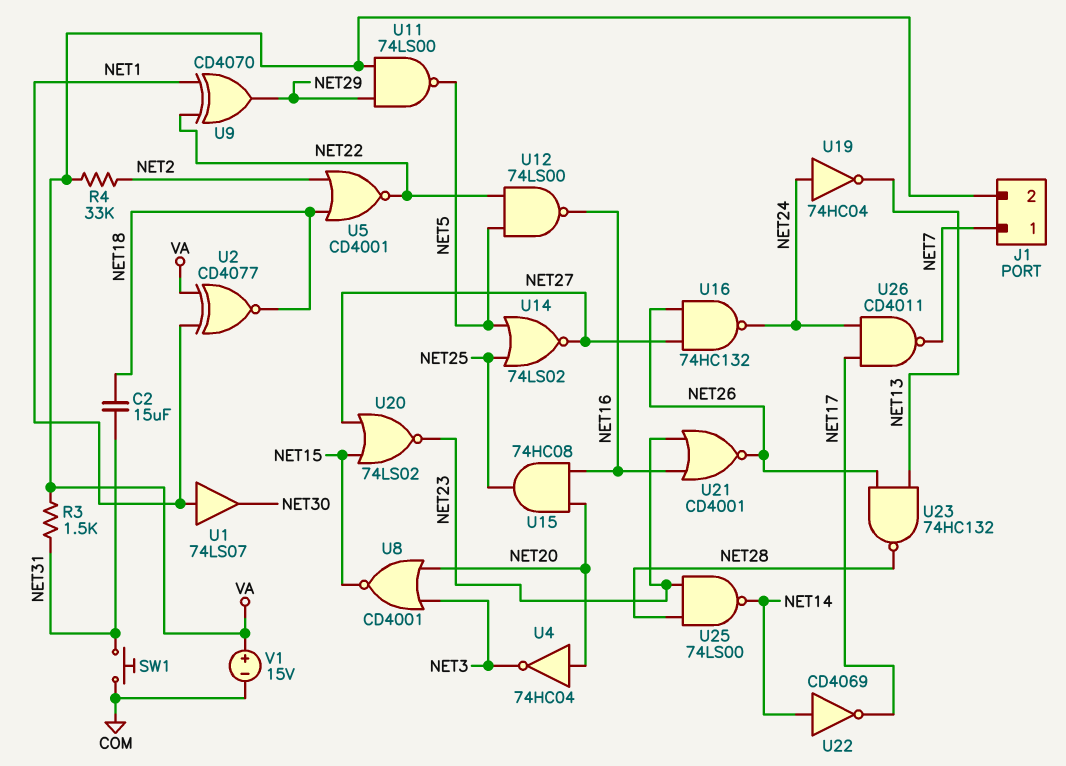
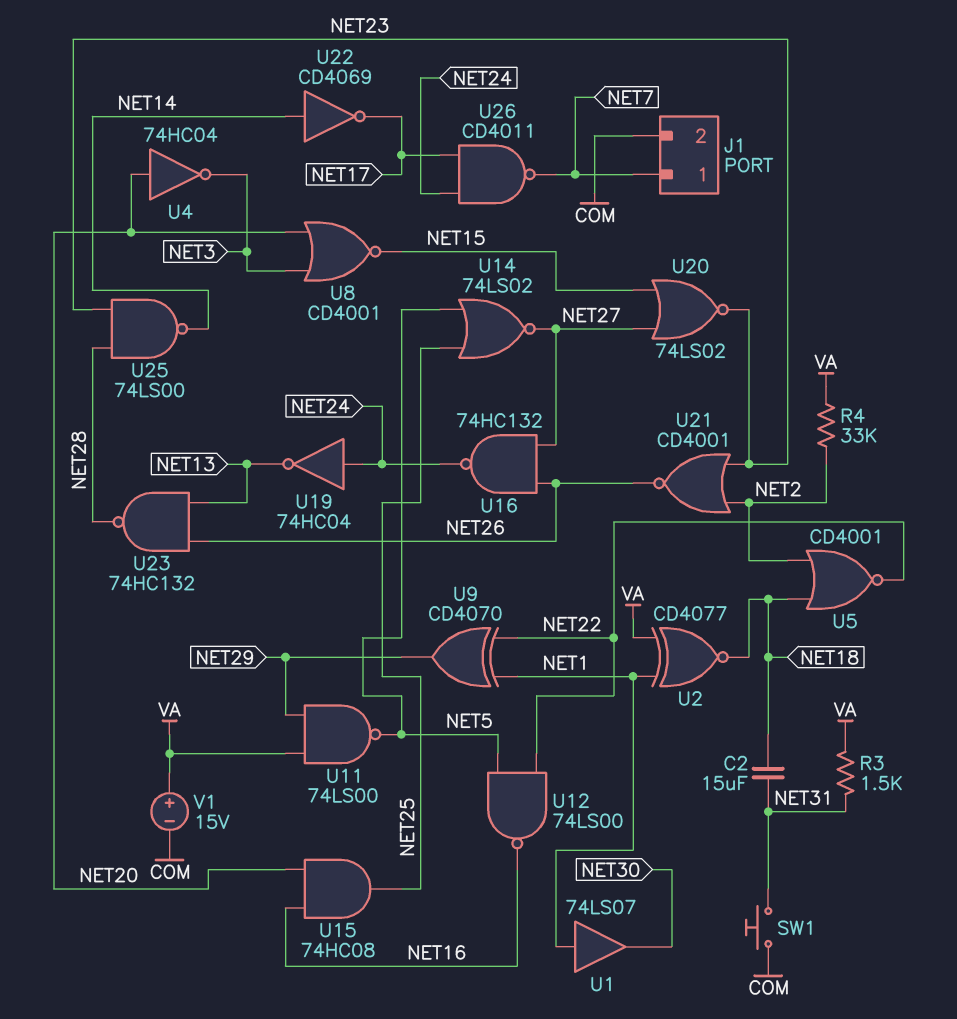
J1 pin 2: VA -> COM
U21: NOR CD4001 (in NET16, in NET23, out NET26) -> NOR CD4001 (in NET2, in NET23, out NET26)

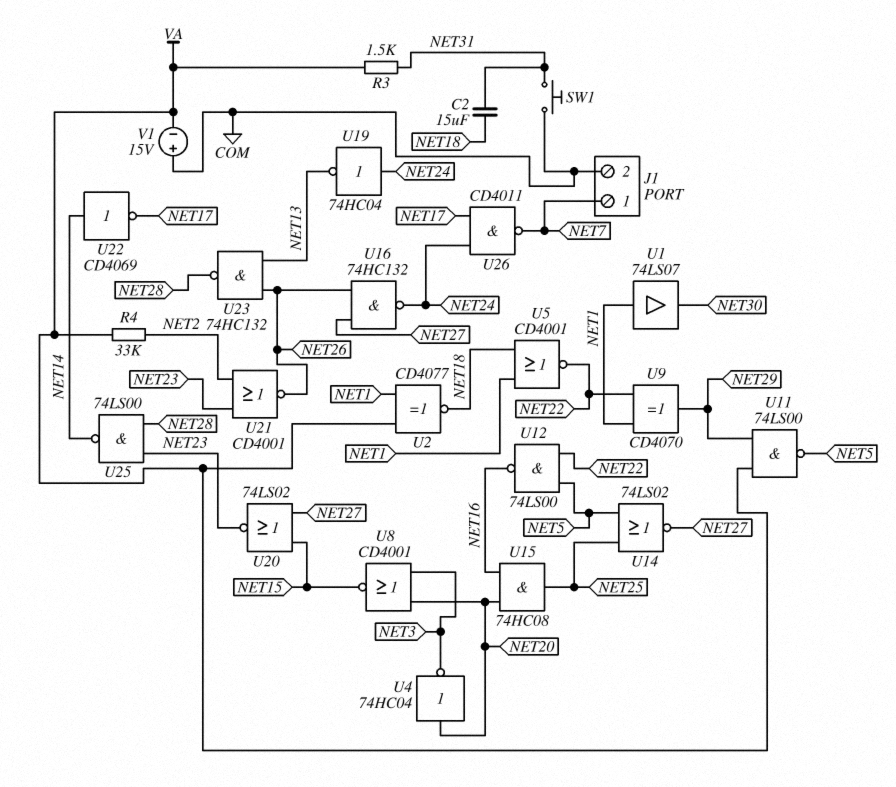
U5: NOR CD4001 (in NET2, in NET18, out NET22) -> NOR CD4001 (in NET1, in NET18, out NET22)
V1: 15V (plus VA, minus COM) -> 15V (plus COM, minus VA)

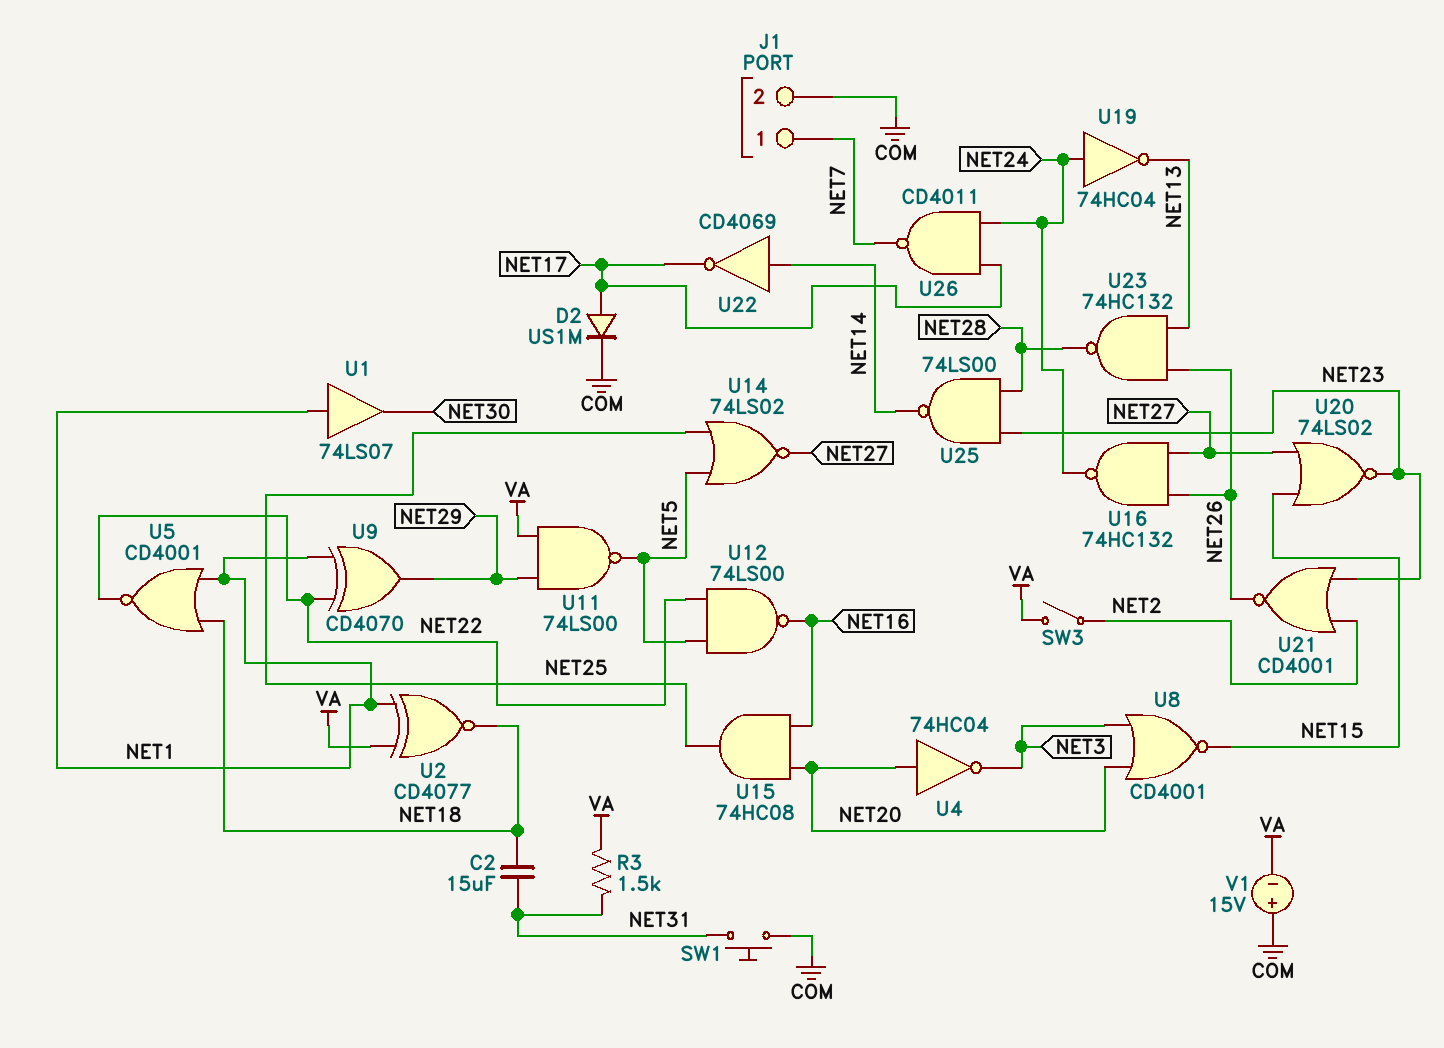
D2: none -> diode US1M (A NET17, K COM)
R4: 33k (NET2, VA) -> none
SW3: none -> switch (NET2, VA)

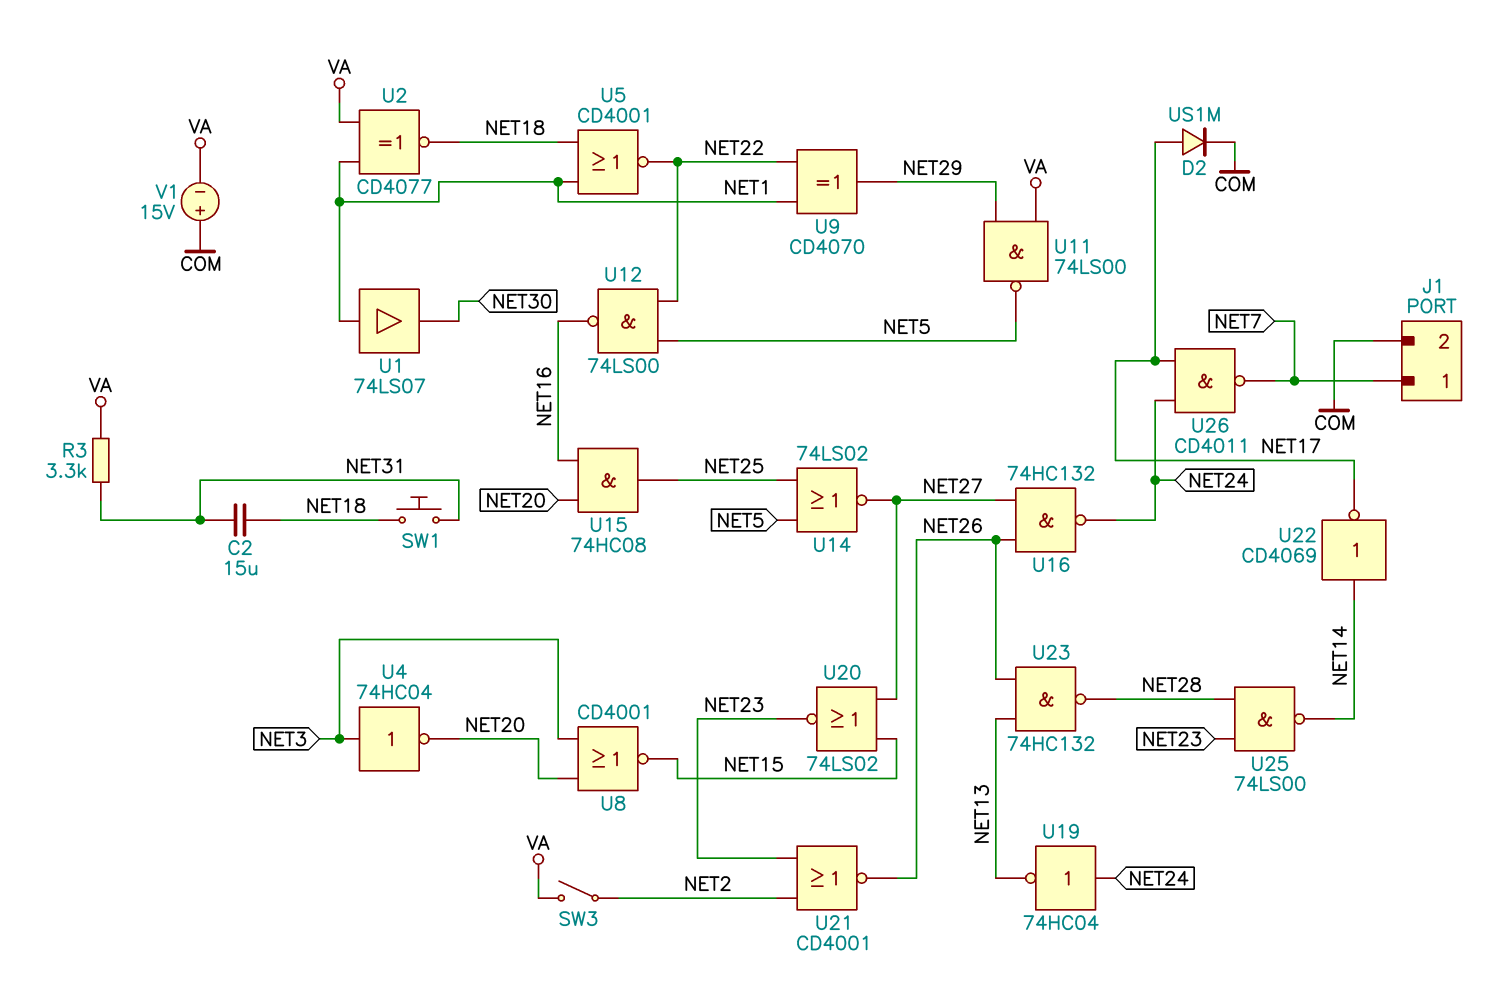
R3: 1.5k (NET31, VA) -> 3.3k (NET31, VA)
SW1: button (COM, NET31) -> button (NET18, NET31)
U4: NOT 74HC04 (in NET20, out NET3) -> NOT 74HC04 (in NET3, out NET20)

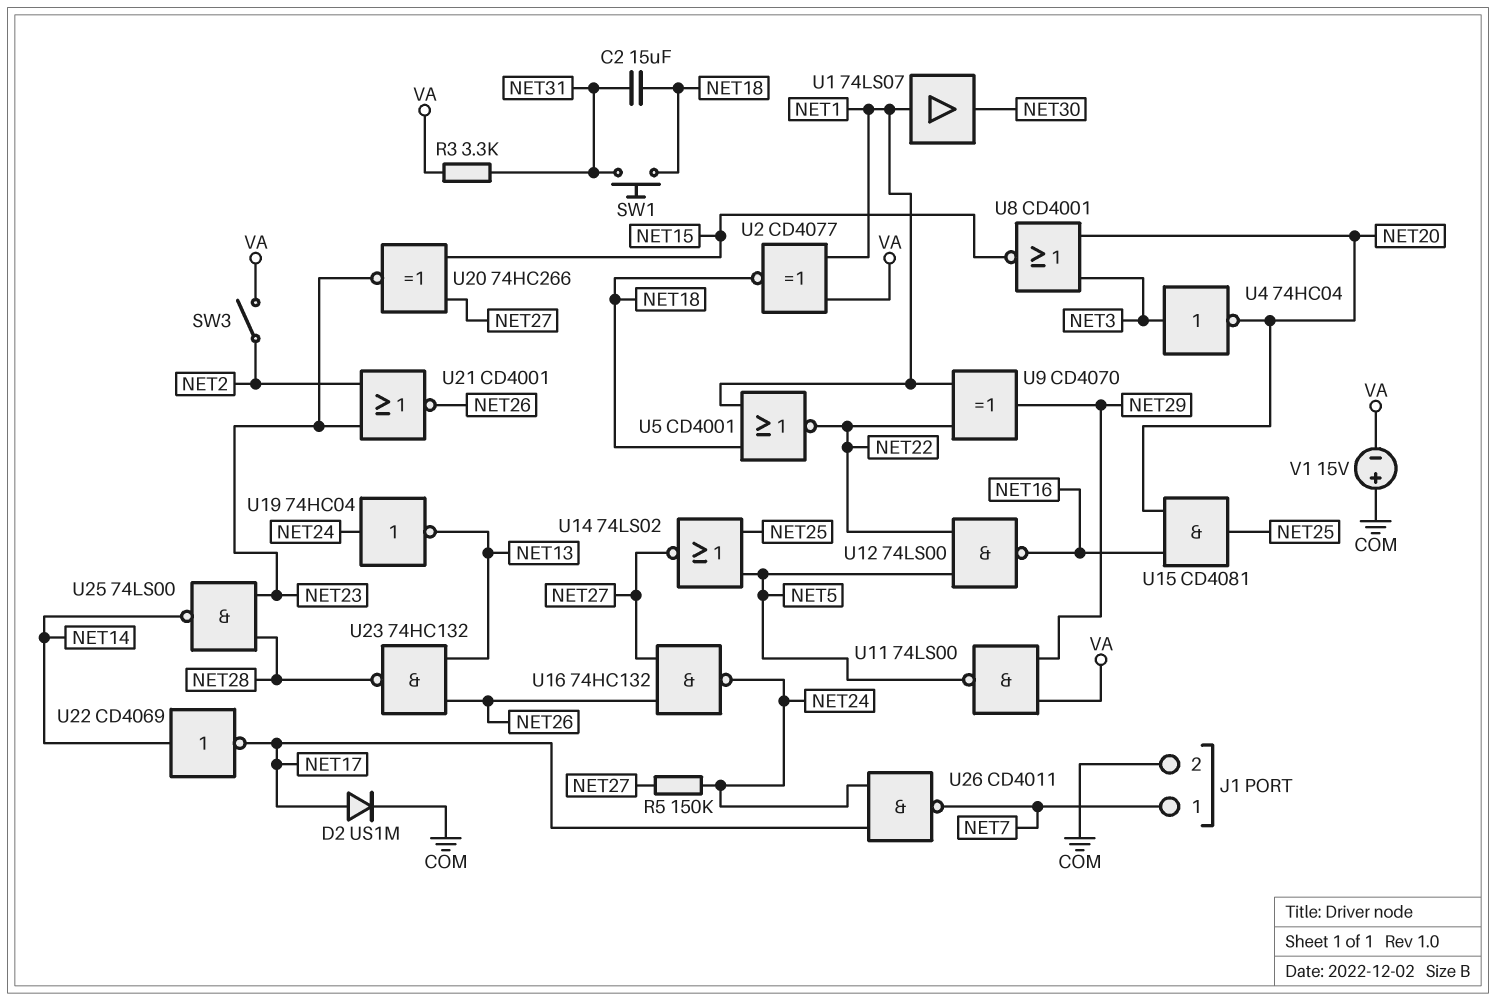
R5: none -> 150k (NET24, NET27)
U15: AND 74HC08 (in NET16, in NET20, out NET25) -> AND CD4081 (in NET16, in NET20, out NET25)
U20: NOR 74LS02 (in NET15, in NET27, out NET23) -> XNOR 74HC266 (in NET15, in NET27, out NET23)

